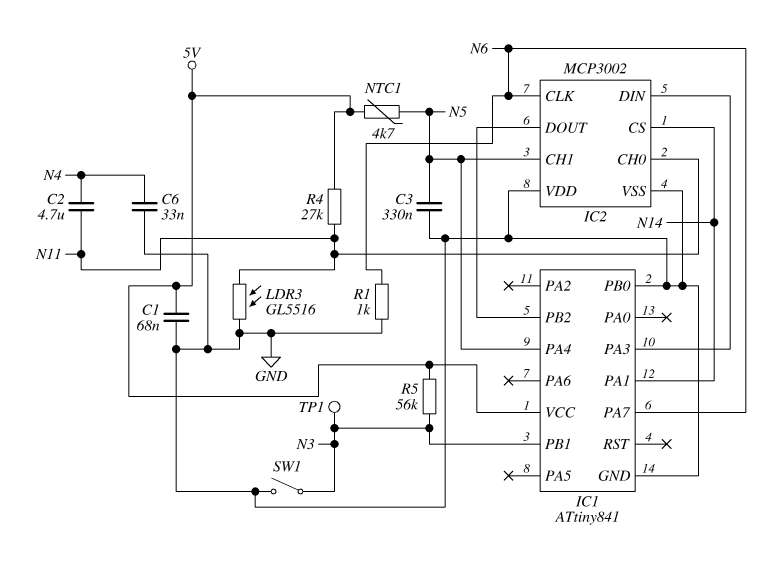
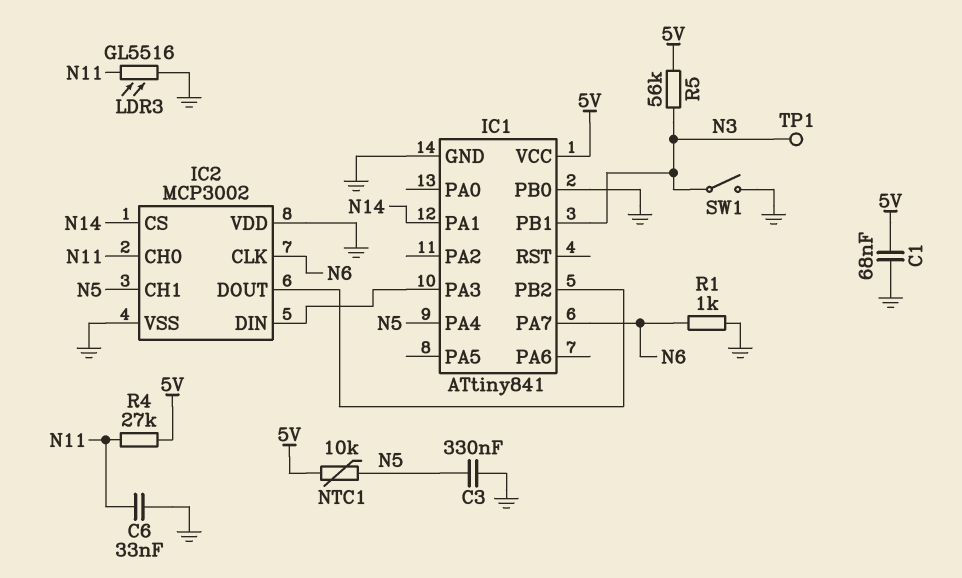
C2: 4.7uF (N4, N11) -> none
C6: 33nF (GND, N4) -> 33nF (GND, N11)
NTC1: 4.7k (5V, N5) -> 10k (5V, N5)

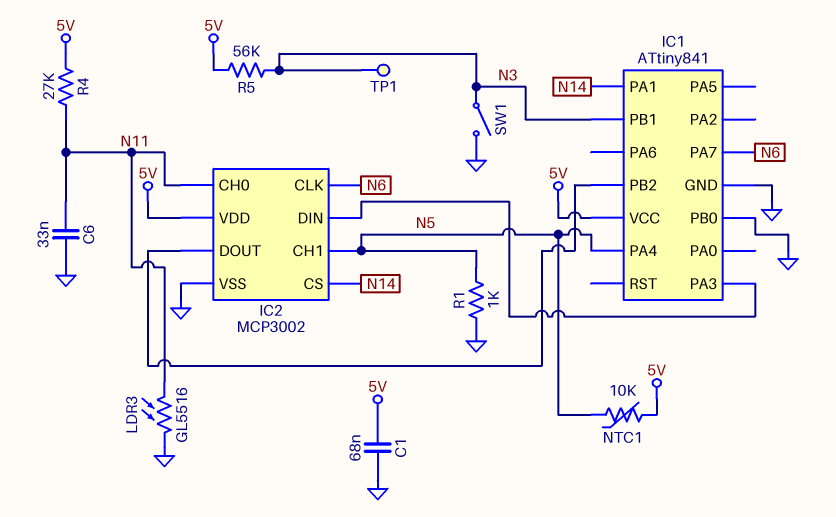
C3: 330nF (GND, N5) -> none
IC2 pin VDD: GND -> 5V
R1: 1k (GND, N6) -> 1k (GND, N5)

